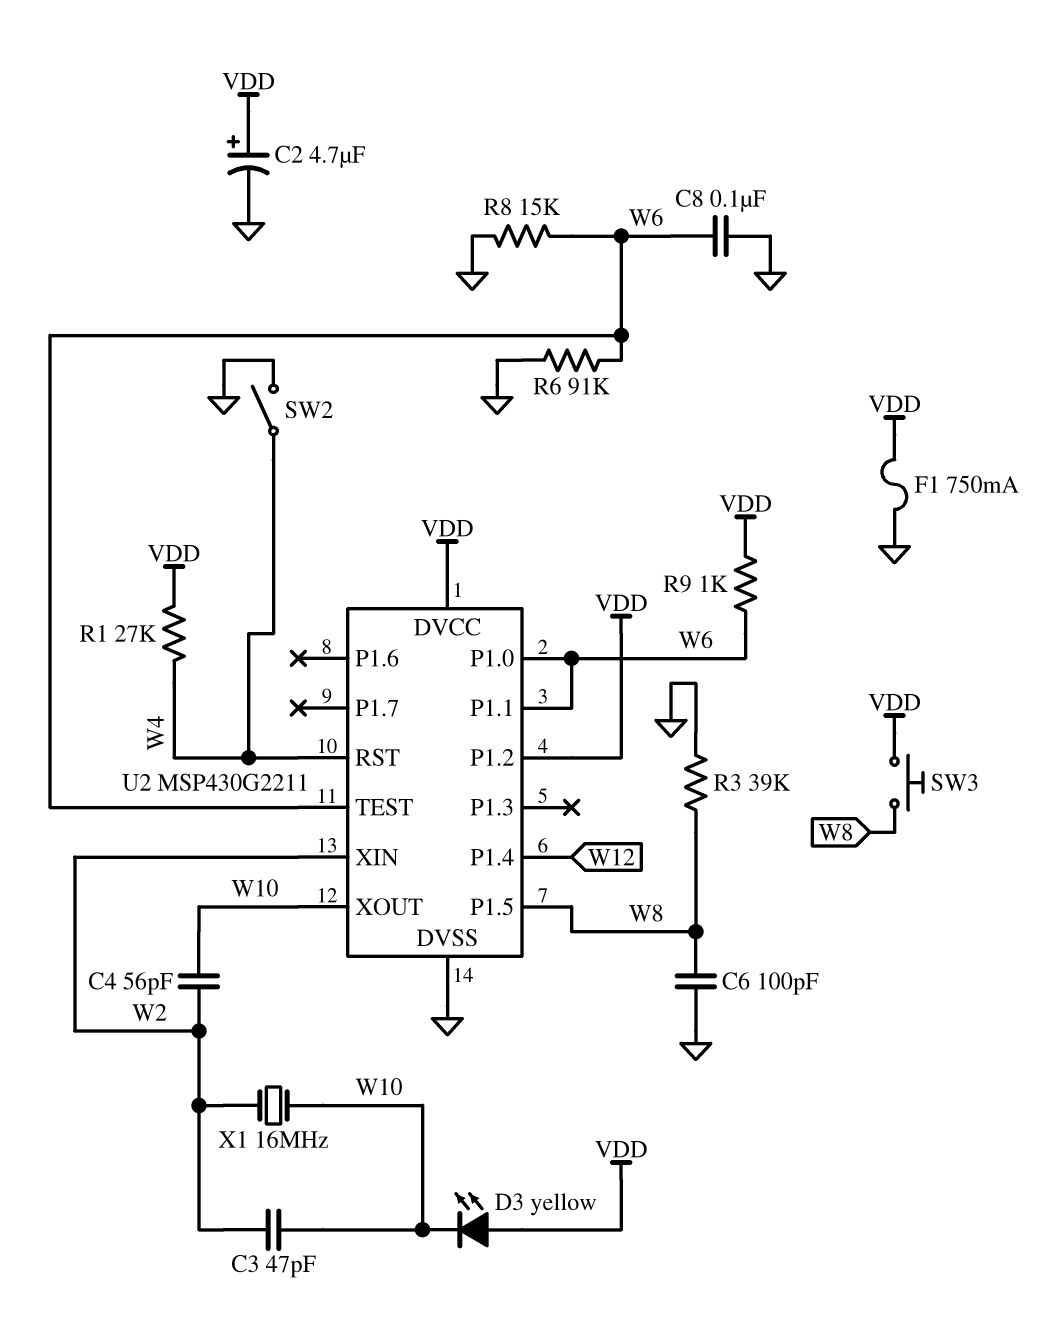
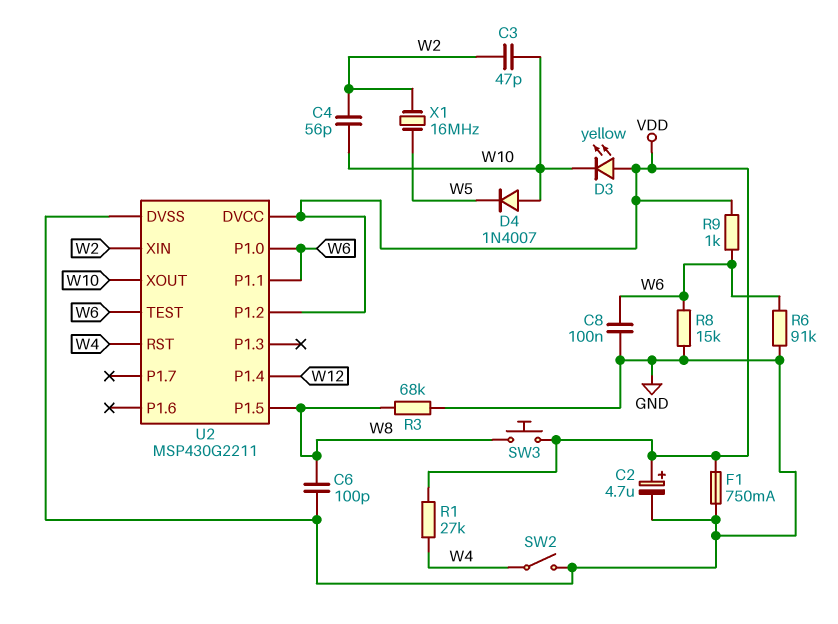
D4: none -> diode 1N4007 (A W10, K W5)
R3: 39k (GND, W8) -> 68k (GND, W8)
X1: 16MHz (W2, W10) -> 16MHz (W2, W5)

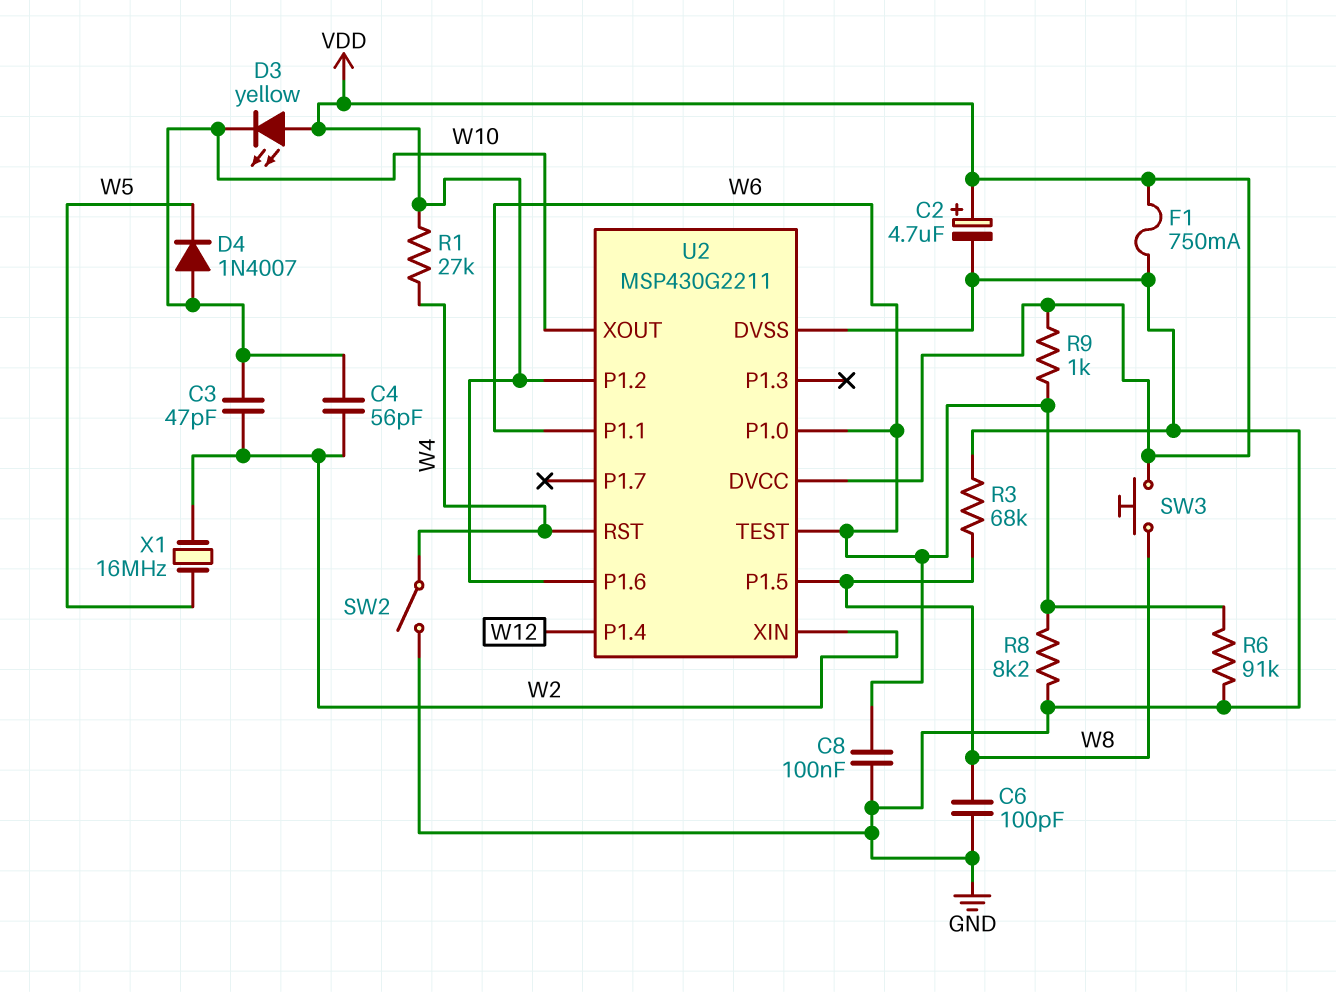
R8: 15k (GND, W6) -> 8.2k (GND, W6)
U2 pin P1.6: none -> VDD

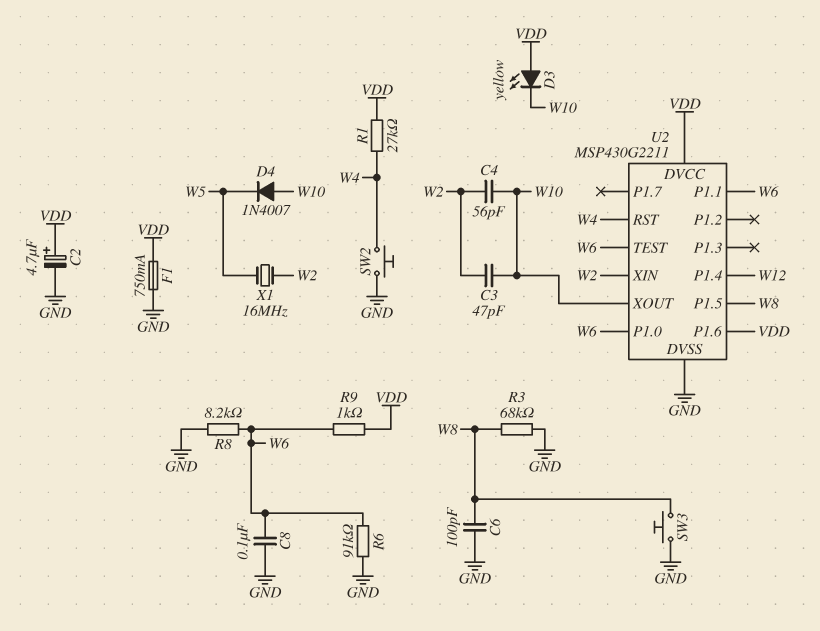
SW2: switch (GND, W4) -> button (GND, W4)
SW3: button (VDD, W8) -> button (GND, W8)
U2 pin P1.2: VDD -> none

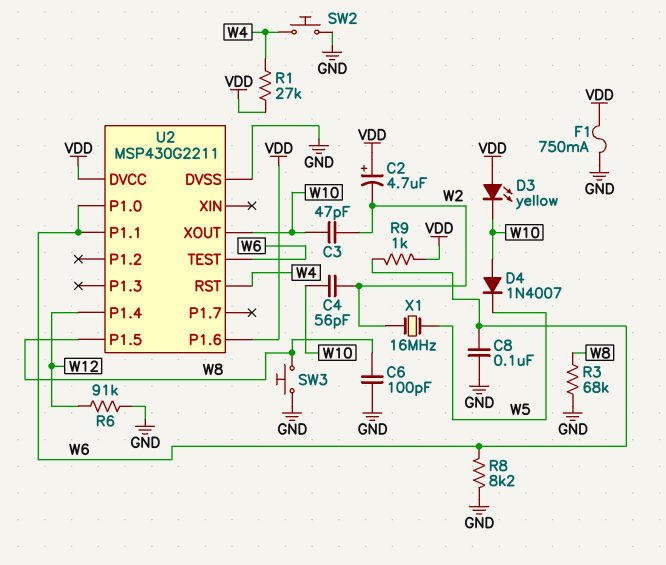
C2: 4.7uF (plus VDD, minus GND) -> 4.7uF (plus VDD, minus W2)
R6: 91k (GND, W6) -> 91k (GND, W12)
U2 pin XIN: W2 -> none

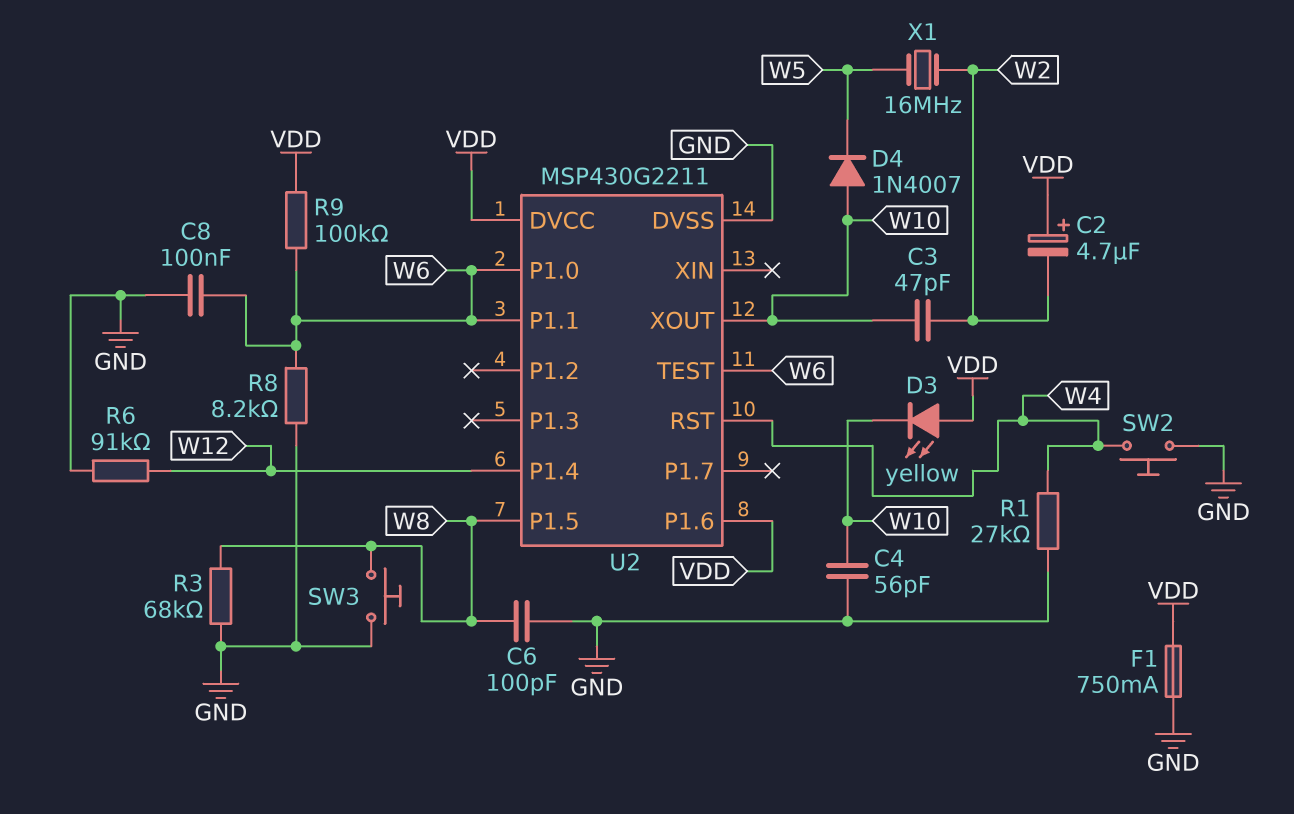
C4: 56pF (W2, W10) -> 56pF (GND, W10)
R1: 27k (VDD, W4) -> 27k (GND, W4)
R9: 1k (VDD, W6) -> 100k (VDD, W6)

